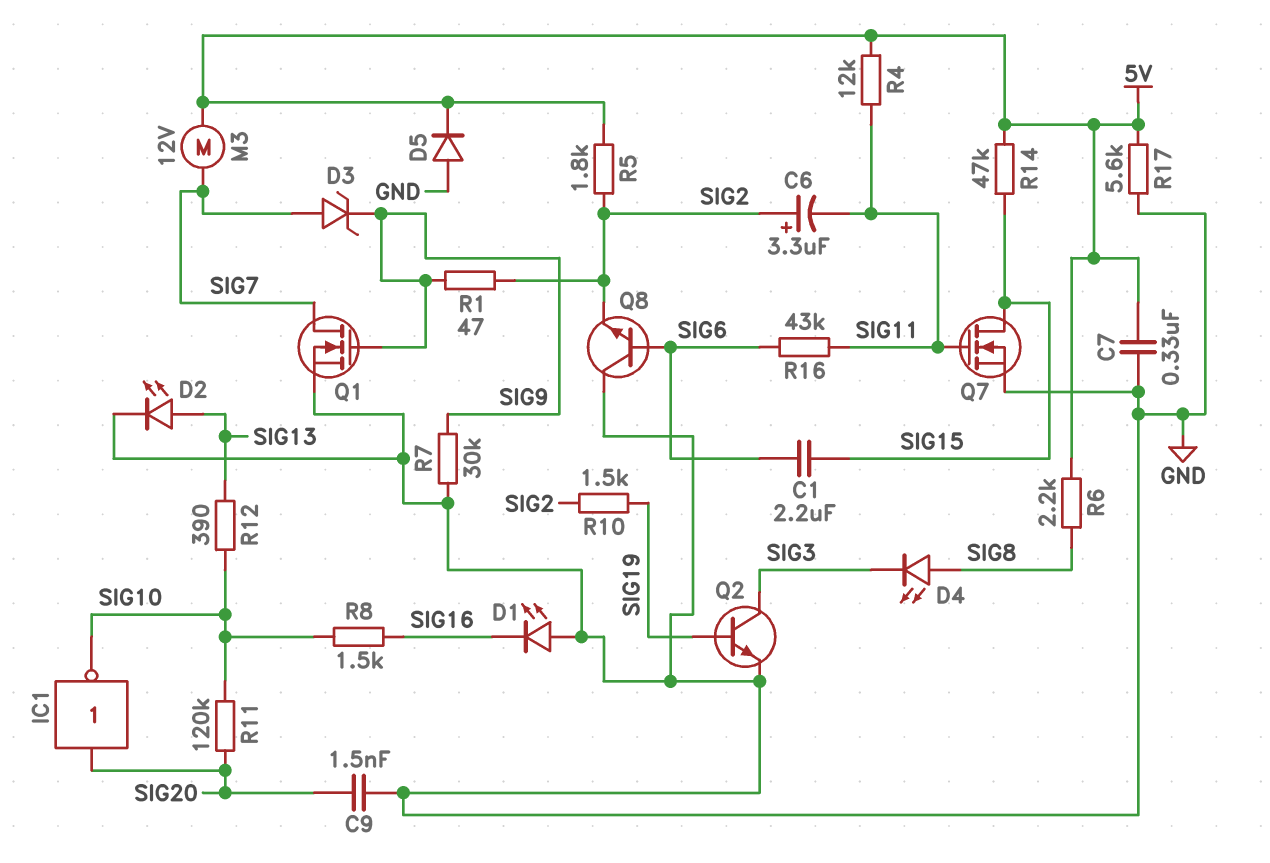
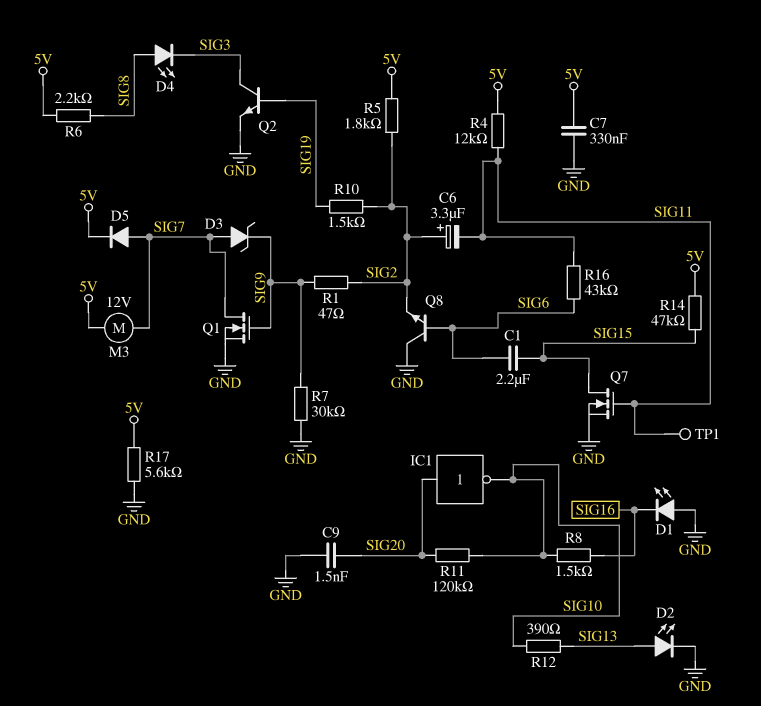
D5: diode (A GND, K 5V) -> diode (A SIG7, K 5V)
TP1: none -> test point (SIG11)

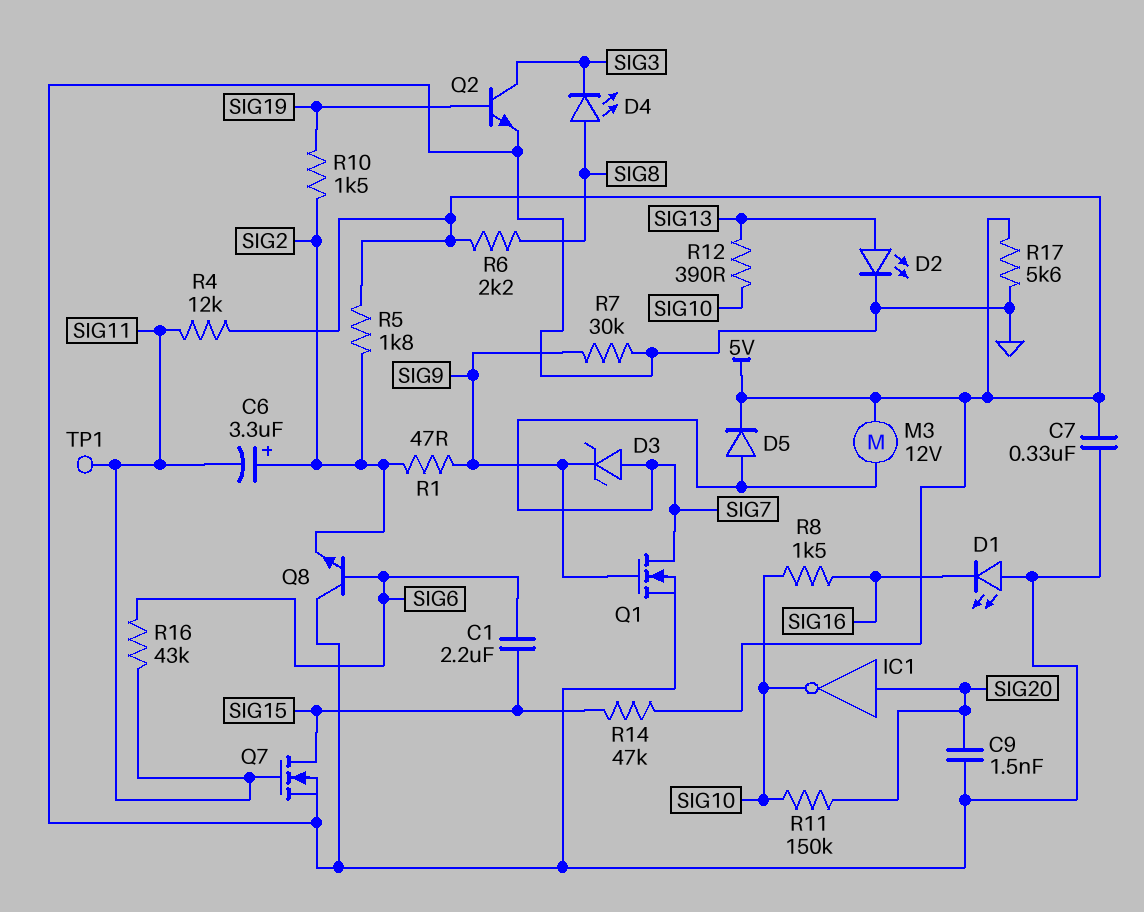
R11: 120k (SIG10, SIG20) -> 150k (SIG10, SIG20)

